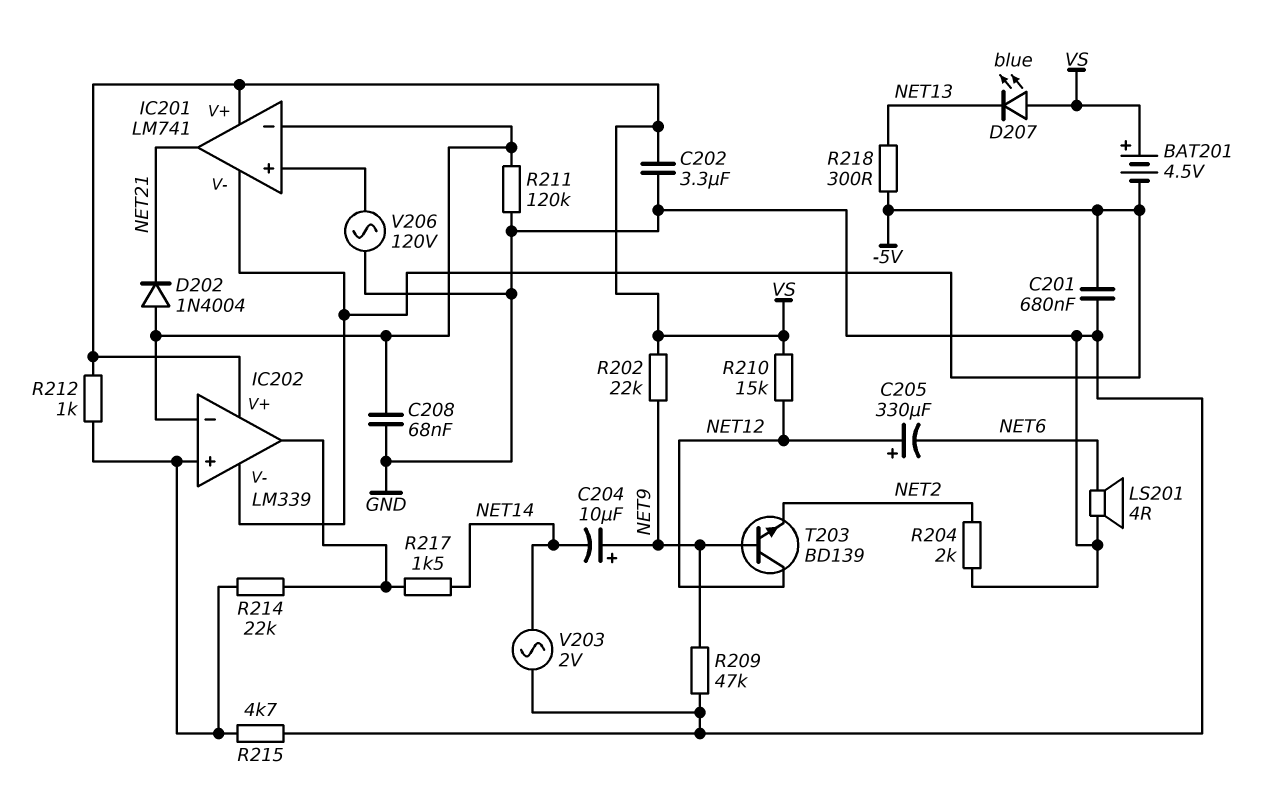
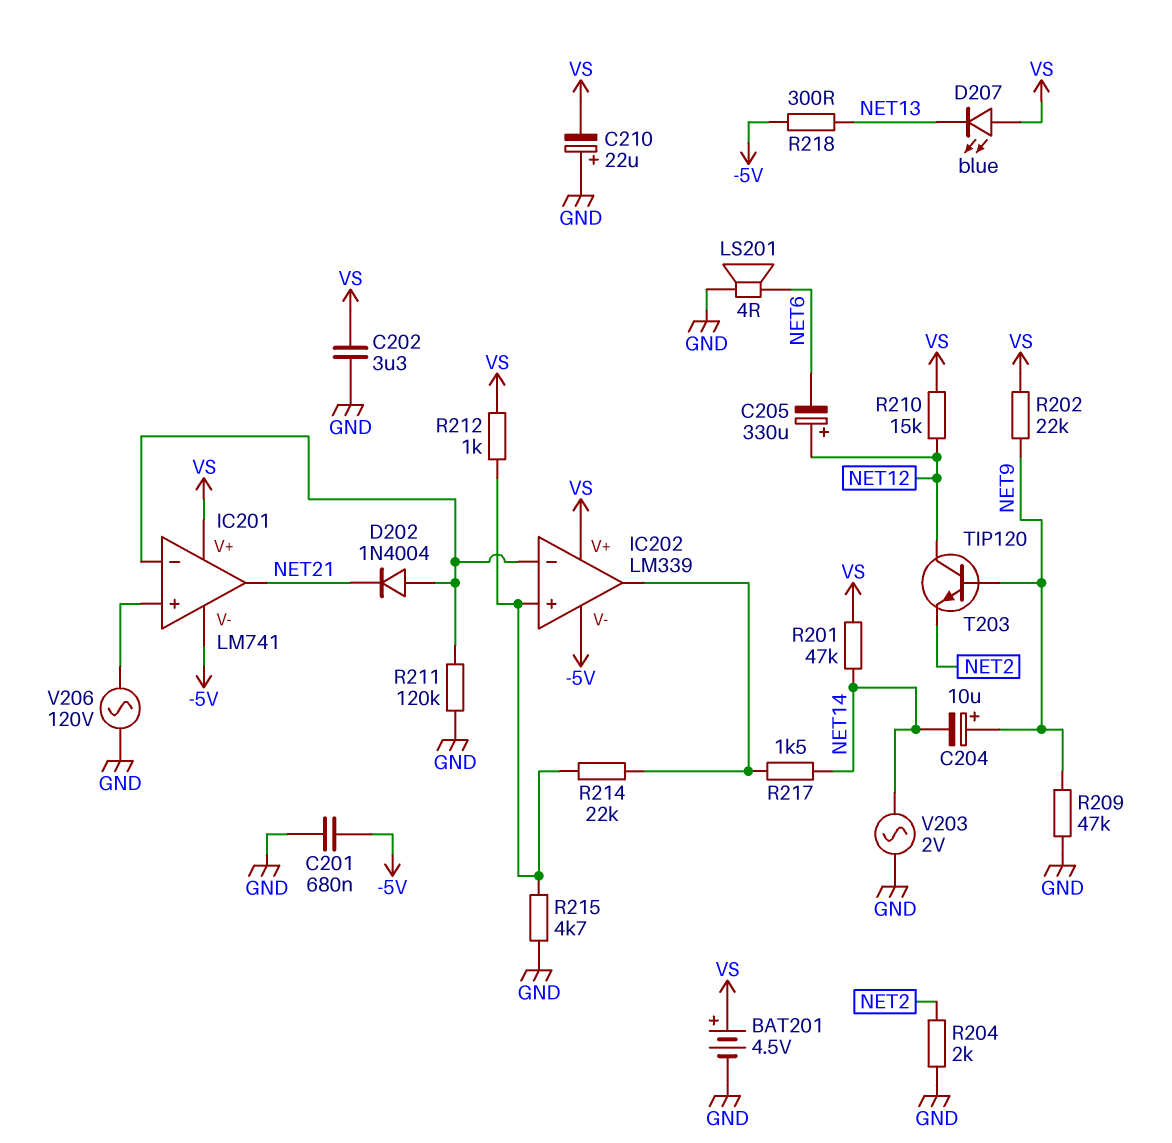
BAT201: 4.5V (plus VS, minus -5V) -> 4.5V (plus VS, minus GND)
C208: 68nF (GND, IC201/in-) -> none
C210: none -> 22uF (plus GND, minus VS)
R201: none -> 47k (NET14, VS)
T203: NPN BD139 (B NET9, C NET12, E NET2) -> NPN TIP120 (B NET9, C NET12, E NET2)

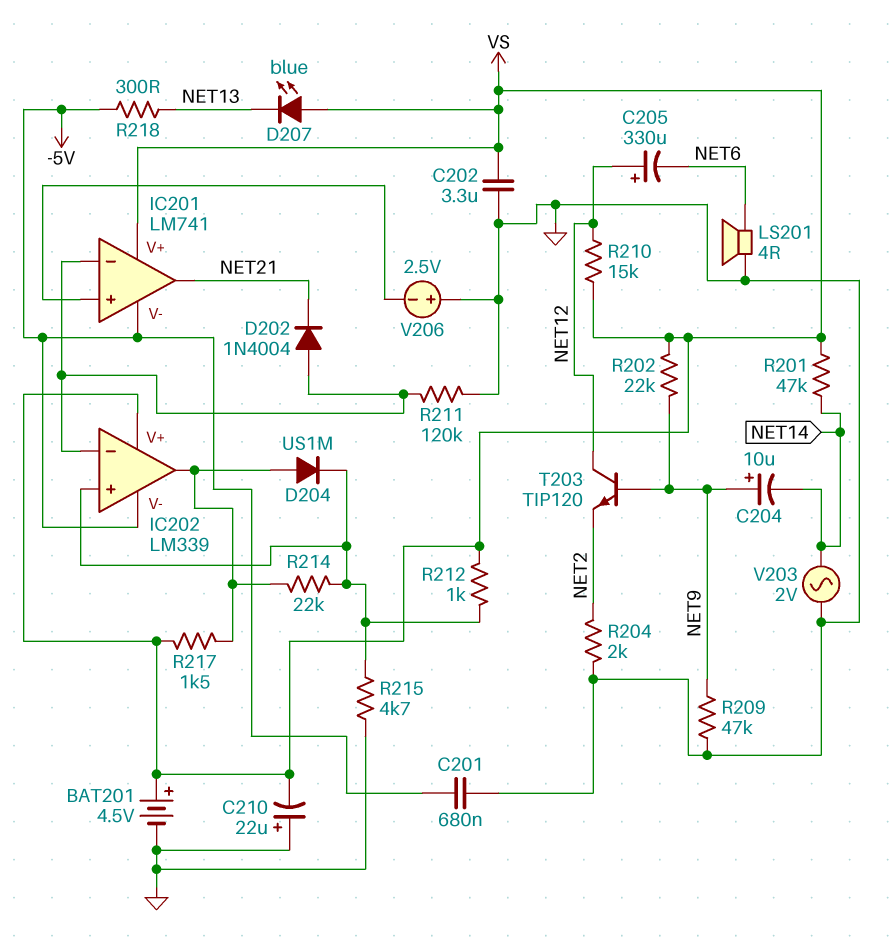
D204: none -> diode US1M (A IC202/out, K IC202/in+)
R217: 1.5k (IC202/out, NET14) -> 1.5k (IC202/out, VS)
V206: AC 120V (GND, IC201/in+) -> 2.5V (plus GND, minus IC201/in+)

